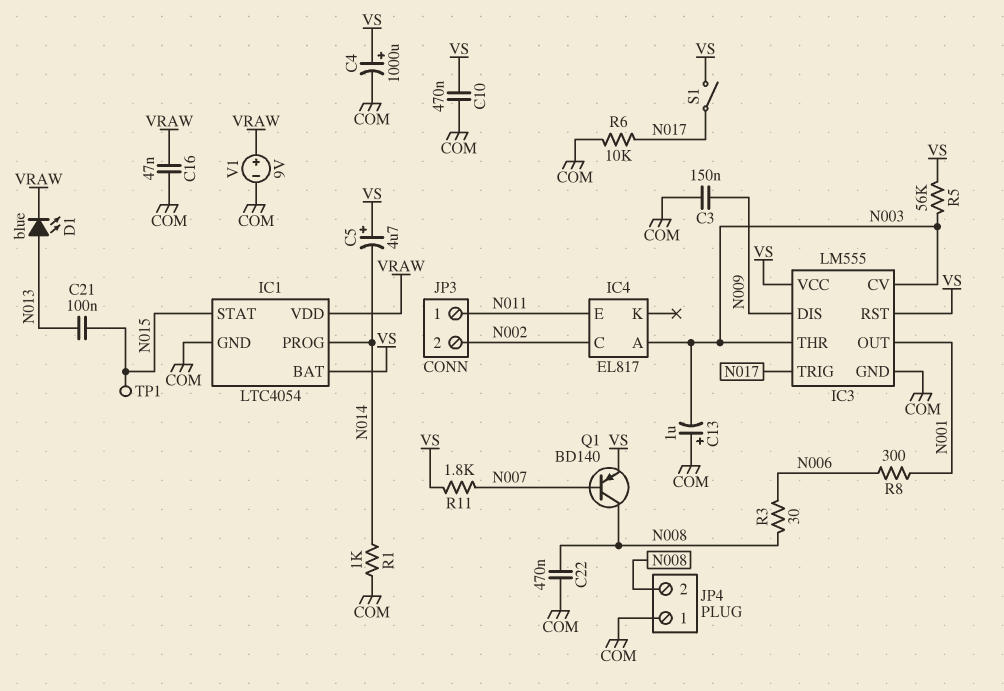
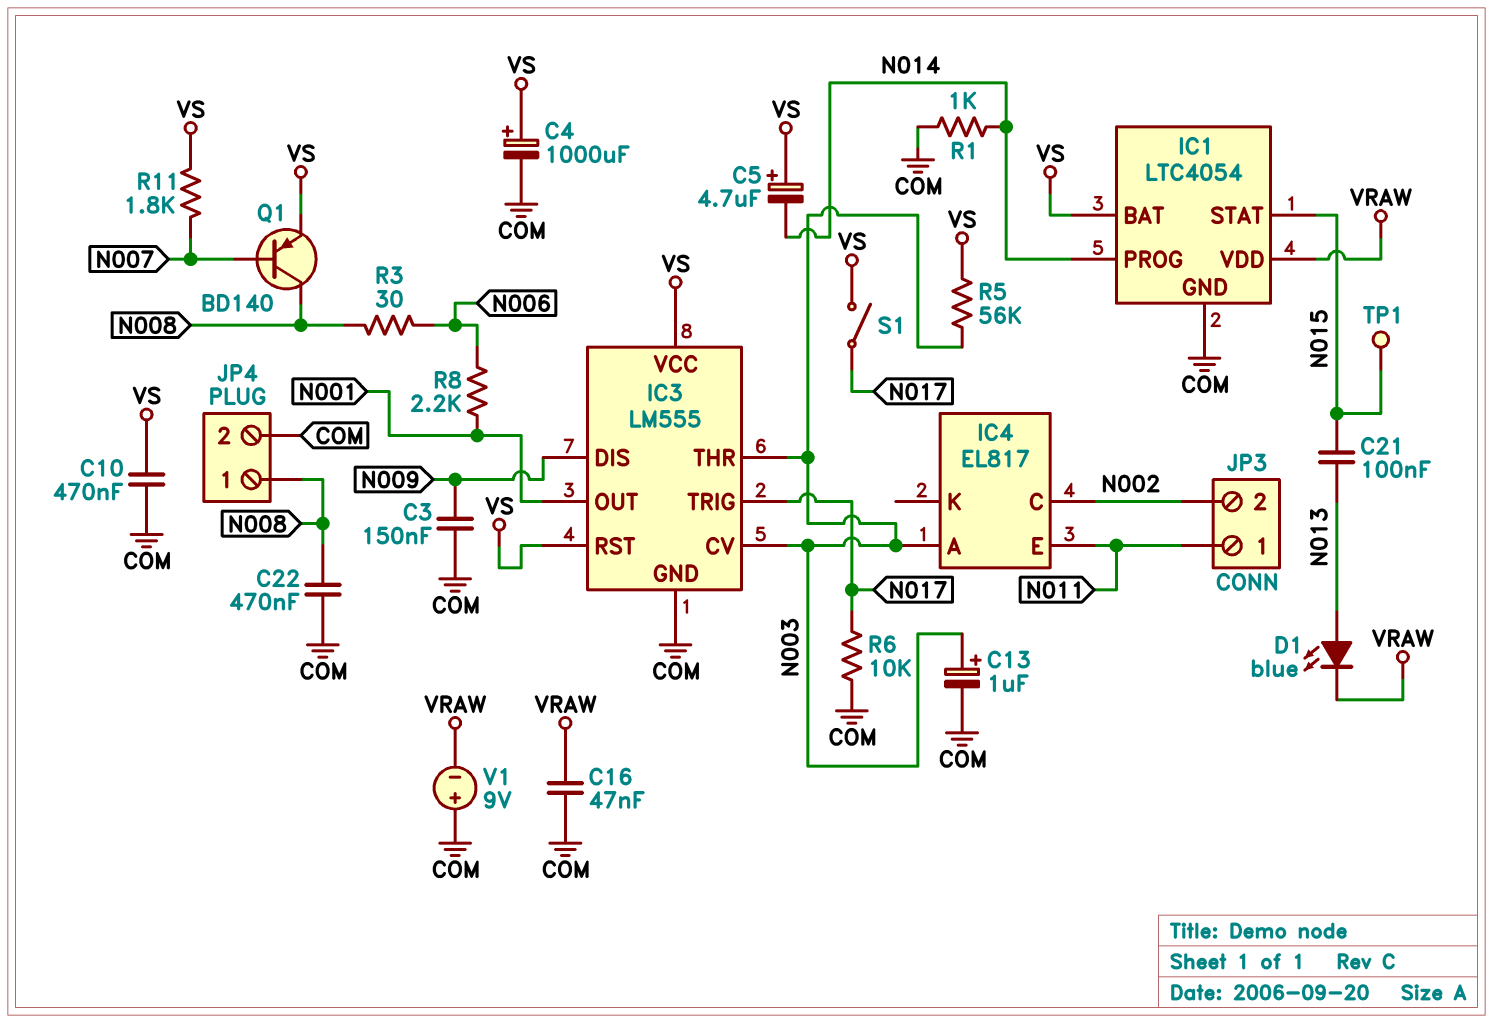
C13: 1uF (plus COM, minus N003) -> 1uF (plus N003, minus COM)
JP4 pin 1: COM -> N008
JP4 pin 2: N008 -> COM
R8: 300 (N001, N006) -> 2.2k (N001, N006)
V1: 9V (plus VRAW, minus COM) -> 9V (plus COM, minus VRAW)

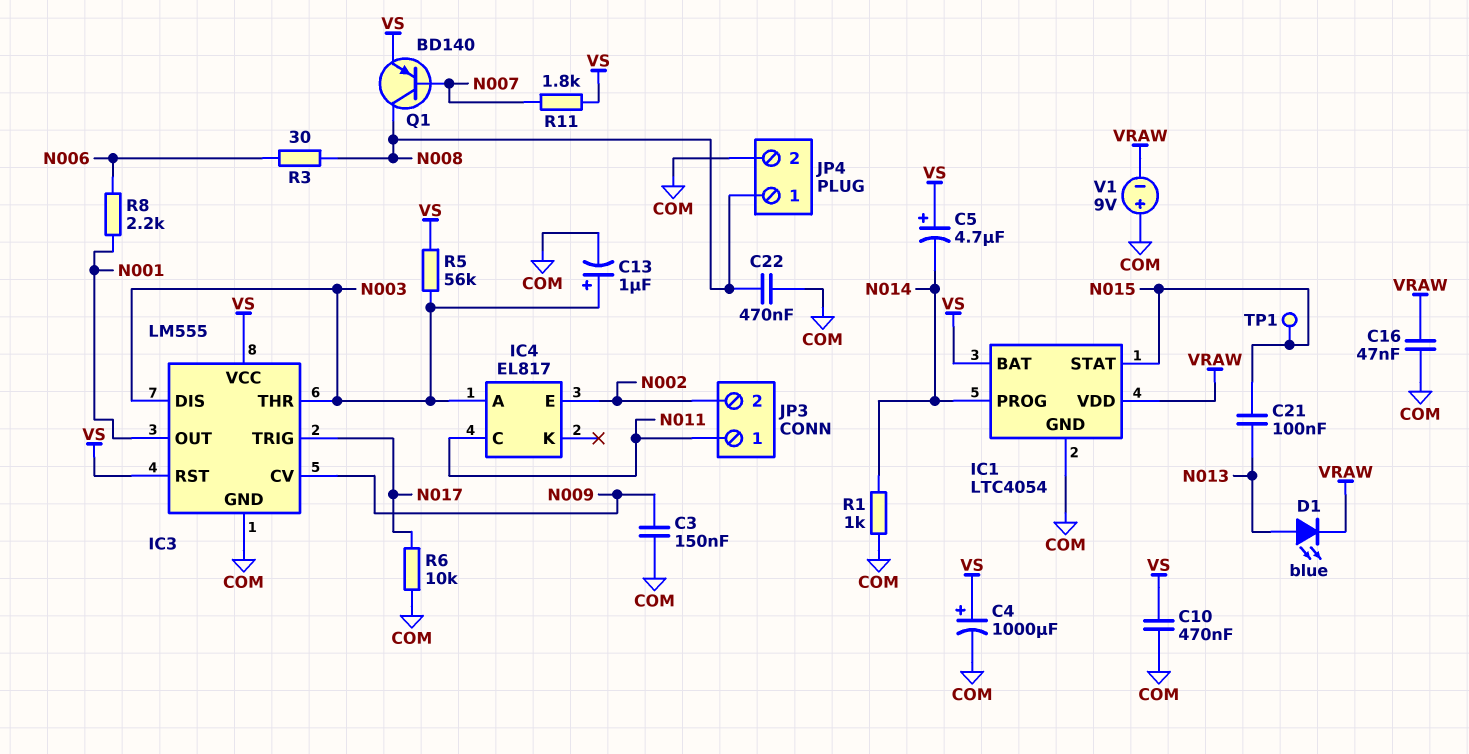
IC3 pin CV: N003 -> N009
IC3 pin DIS: N009 -> N003
IC4 pin C: N002 -> N011
IC4 pin E: N011 -> N002
S1: switch (N017, VS) -> none

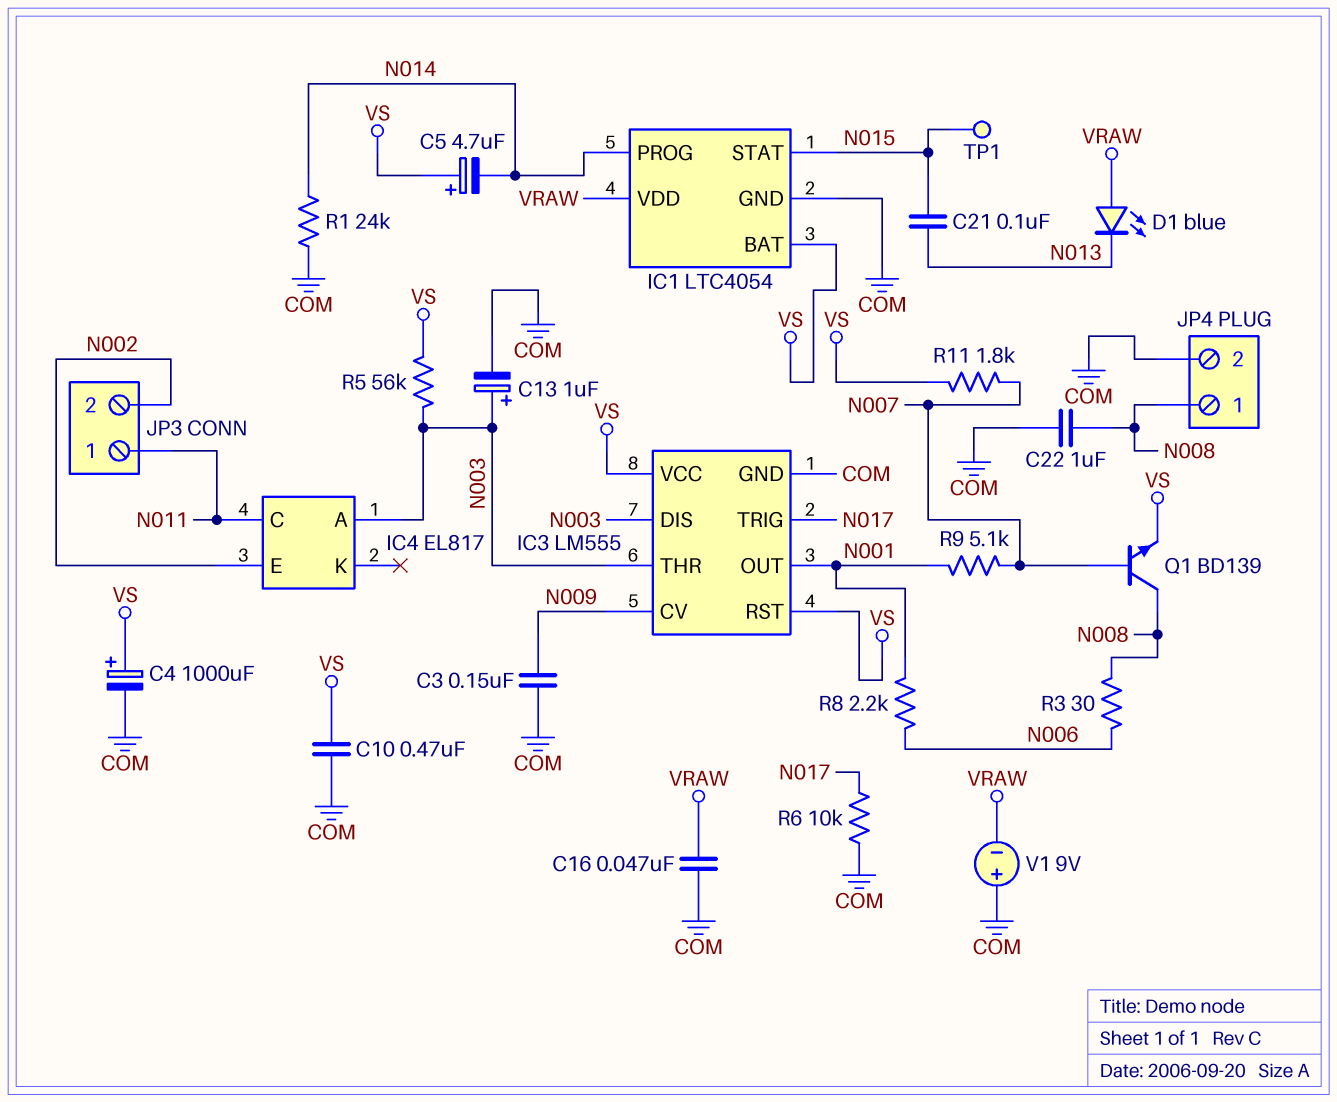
C22: 470nF (COM, N008) -> 1uF (COM, N008)
D1: LED blue (A N013, K VRAW) -> LED blue (A VRAW, K N013)
Q1: PNP BD140 (B N007, C N008, E VS) -> NPN BD139 (B N007, C N008, E VS)
R1: 1k (COM, N014) -> 24k (COM, N014)
R9: none -> 5.1k (N001, N007)

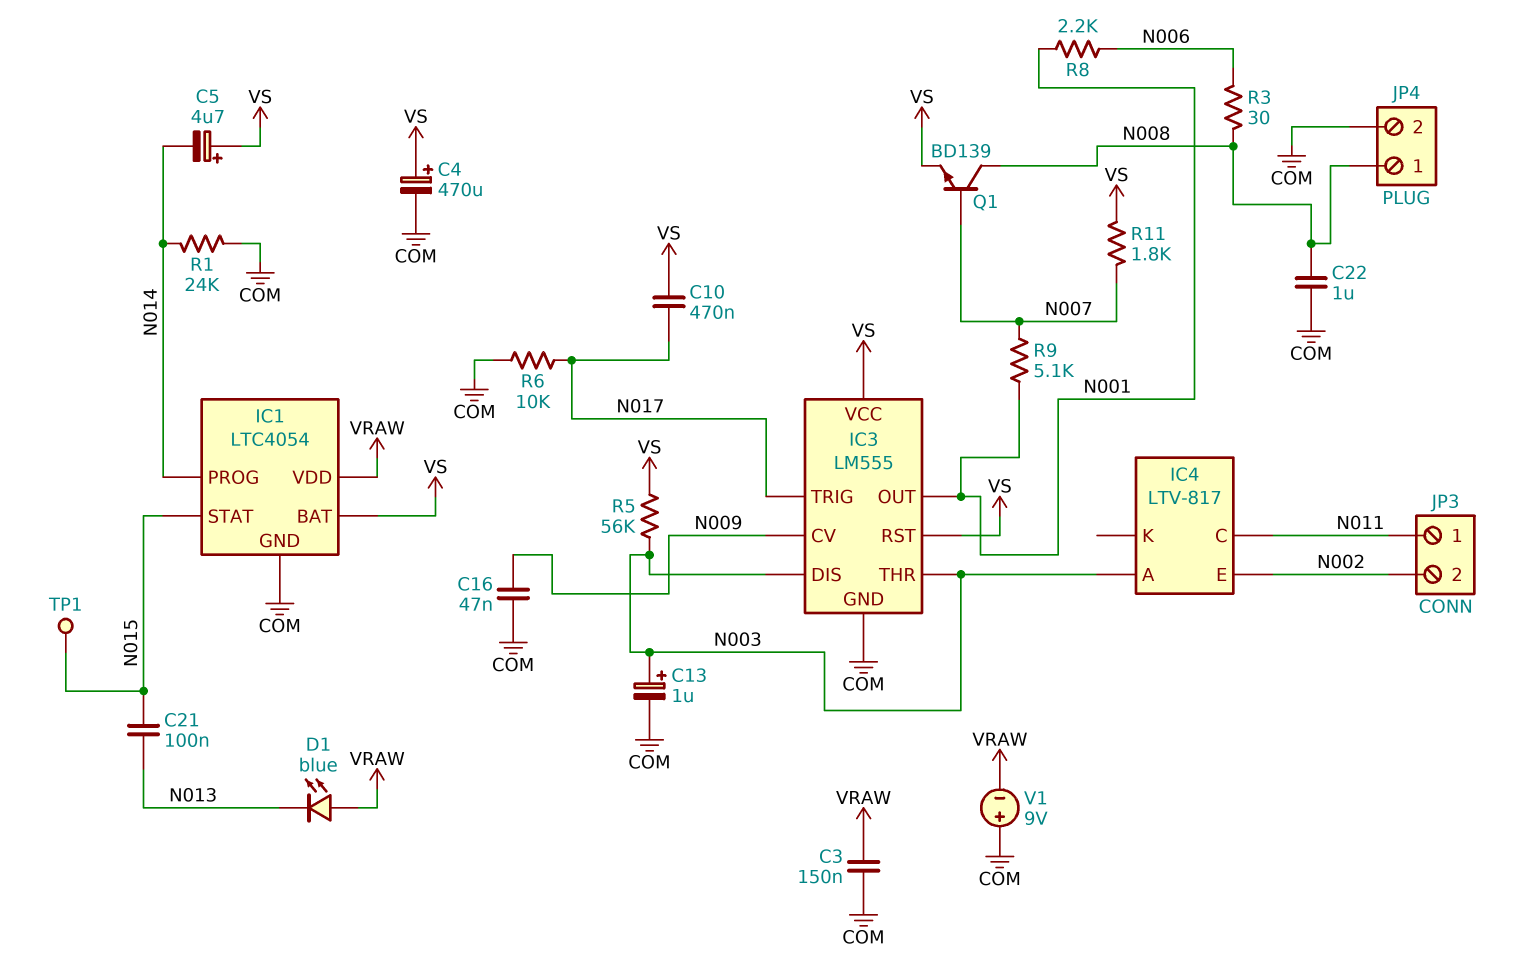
C3: 150nF (COM, N009) -> 150nF (COM, VRAW)
C4: 1000uF (plus VS, minus COM) -> 470uF (plus VS, minus COM)
C10: 470nF (COM, VS) -> 470nF (N017, VS)
C16: 47nF (COM, VRAW) -> 47nF (COM, N009)
IC4: EL817 -> LTV-817

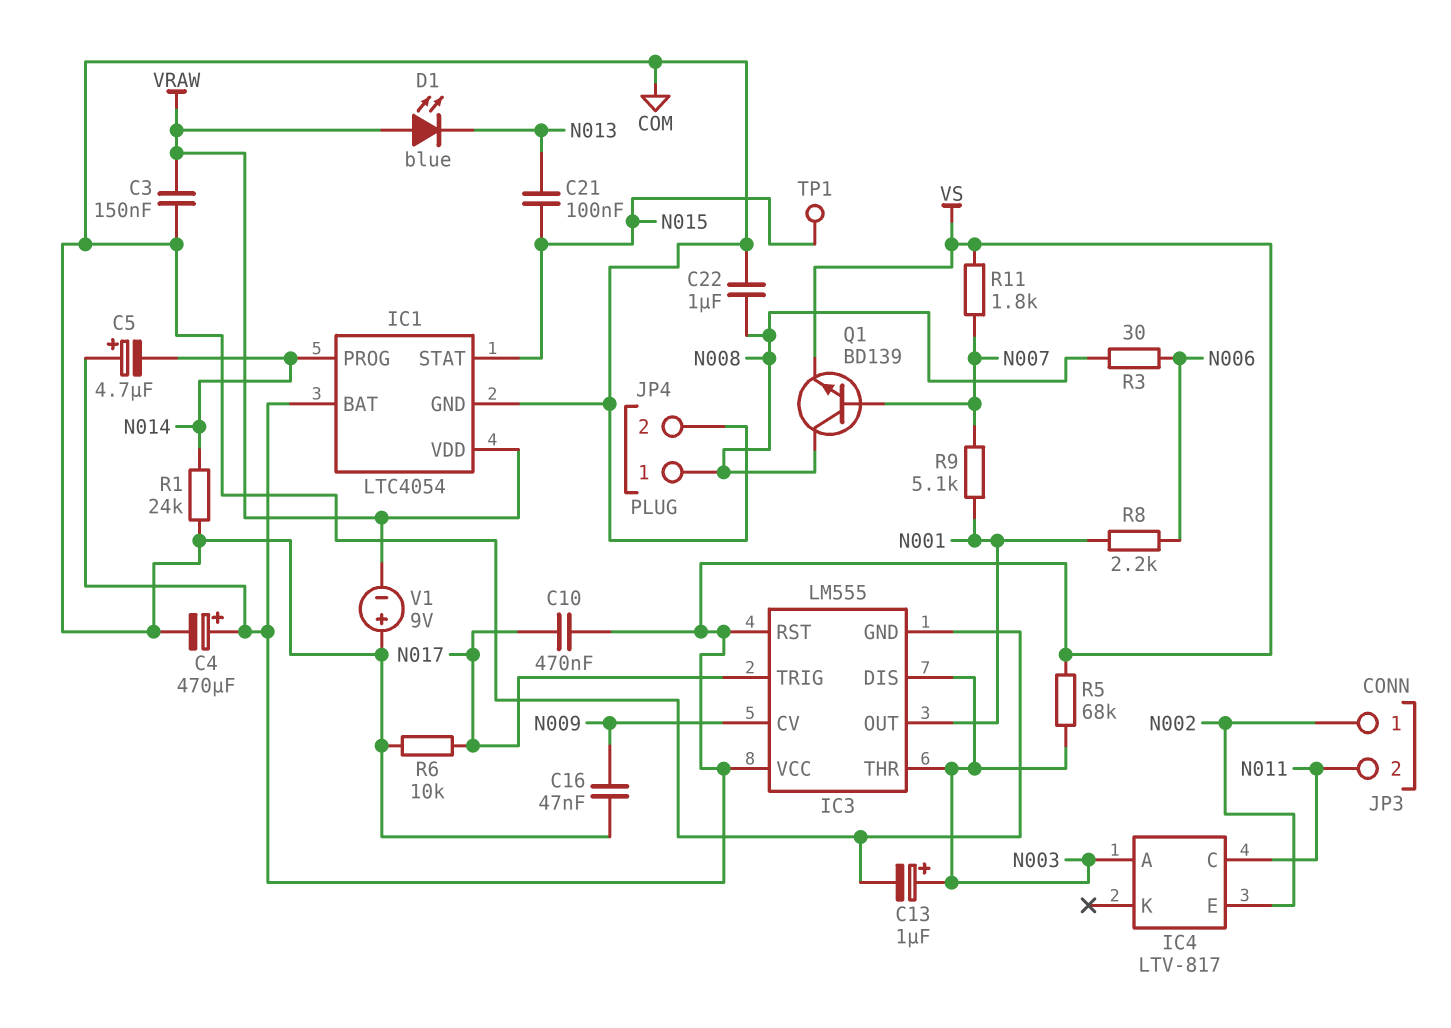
JP3 pin 1: N011 -> N002
JP3 pin 2: N002 -> N011
R5: 56k (N003, VS) -> 68k (N003, VS)

